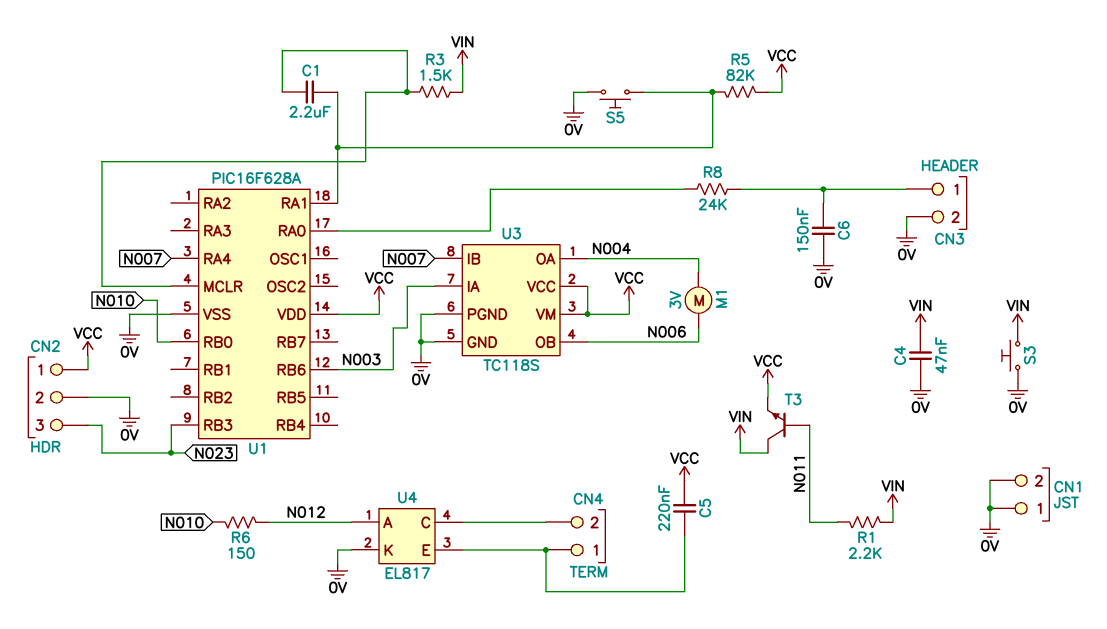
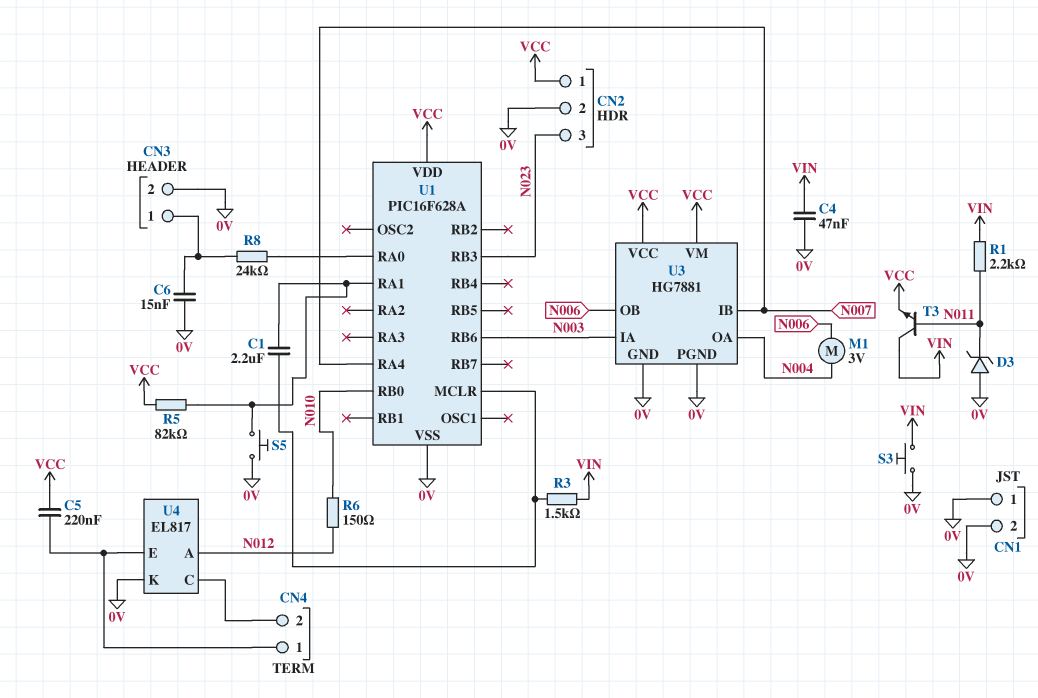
C6: 150nF (0V, CN3/1) -> 15nF (0V, CN3/1)
D3: none -> zener (A 0V, K N011)
U3: TC118S -> HG7881

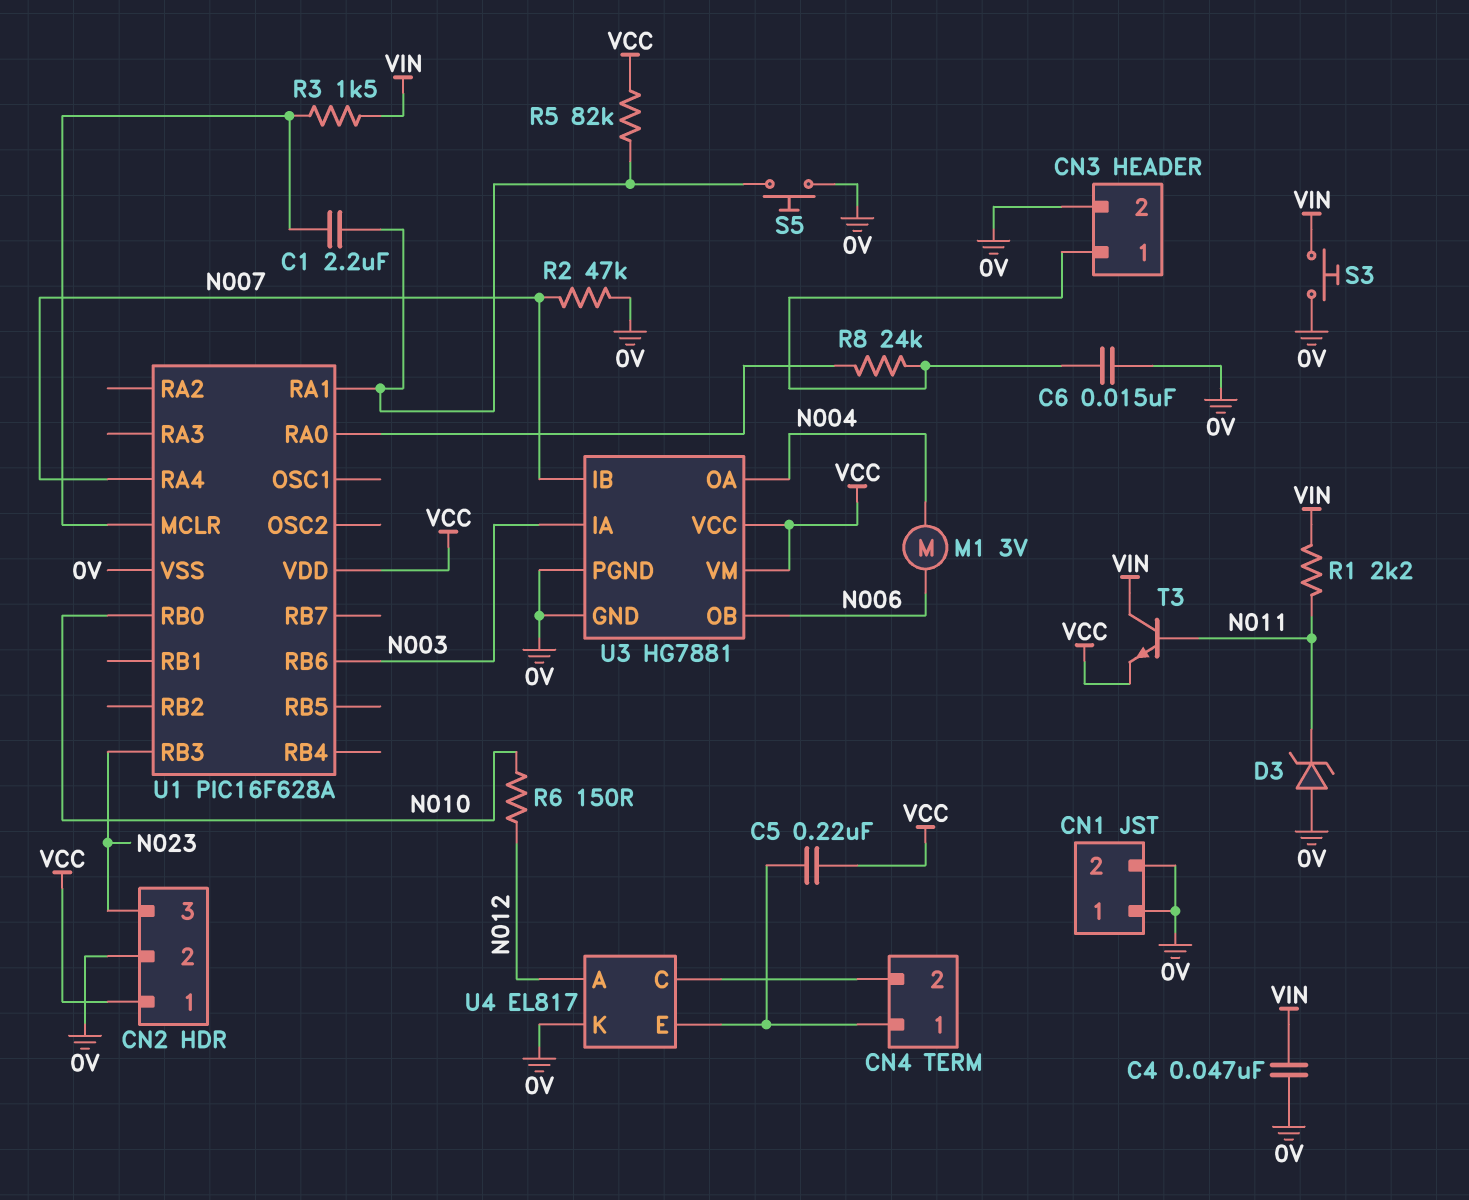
R2: none -> 47k (0V, N007)

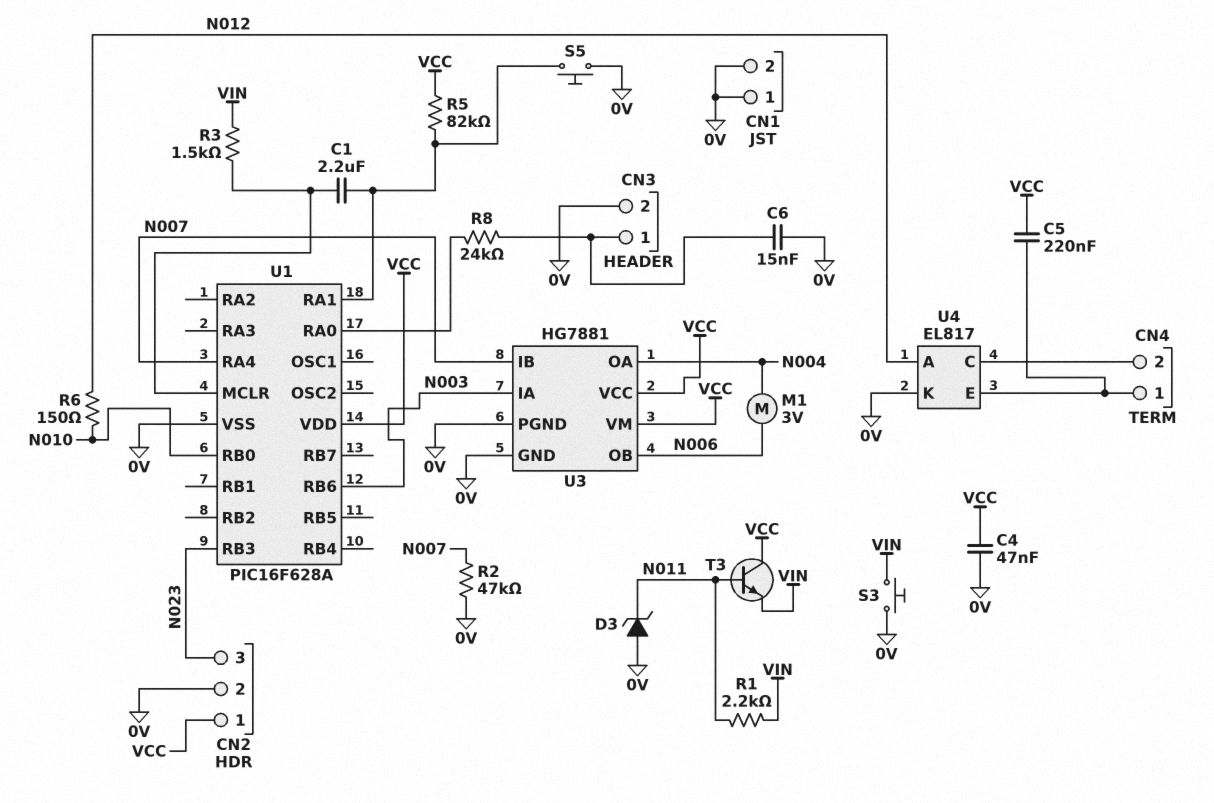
C4: 47nF (0V, VIN) -> 47nF (0V, VCC)
T3: NPN (B N011, C VIN, E VCC) -> NPN (B N011, C VCC, E VIN)

